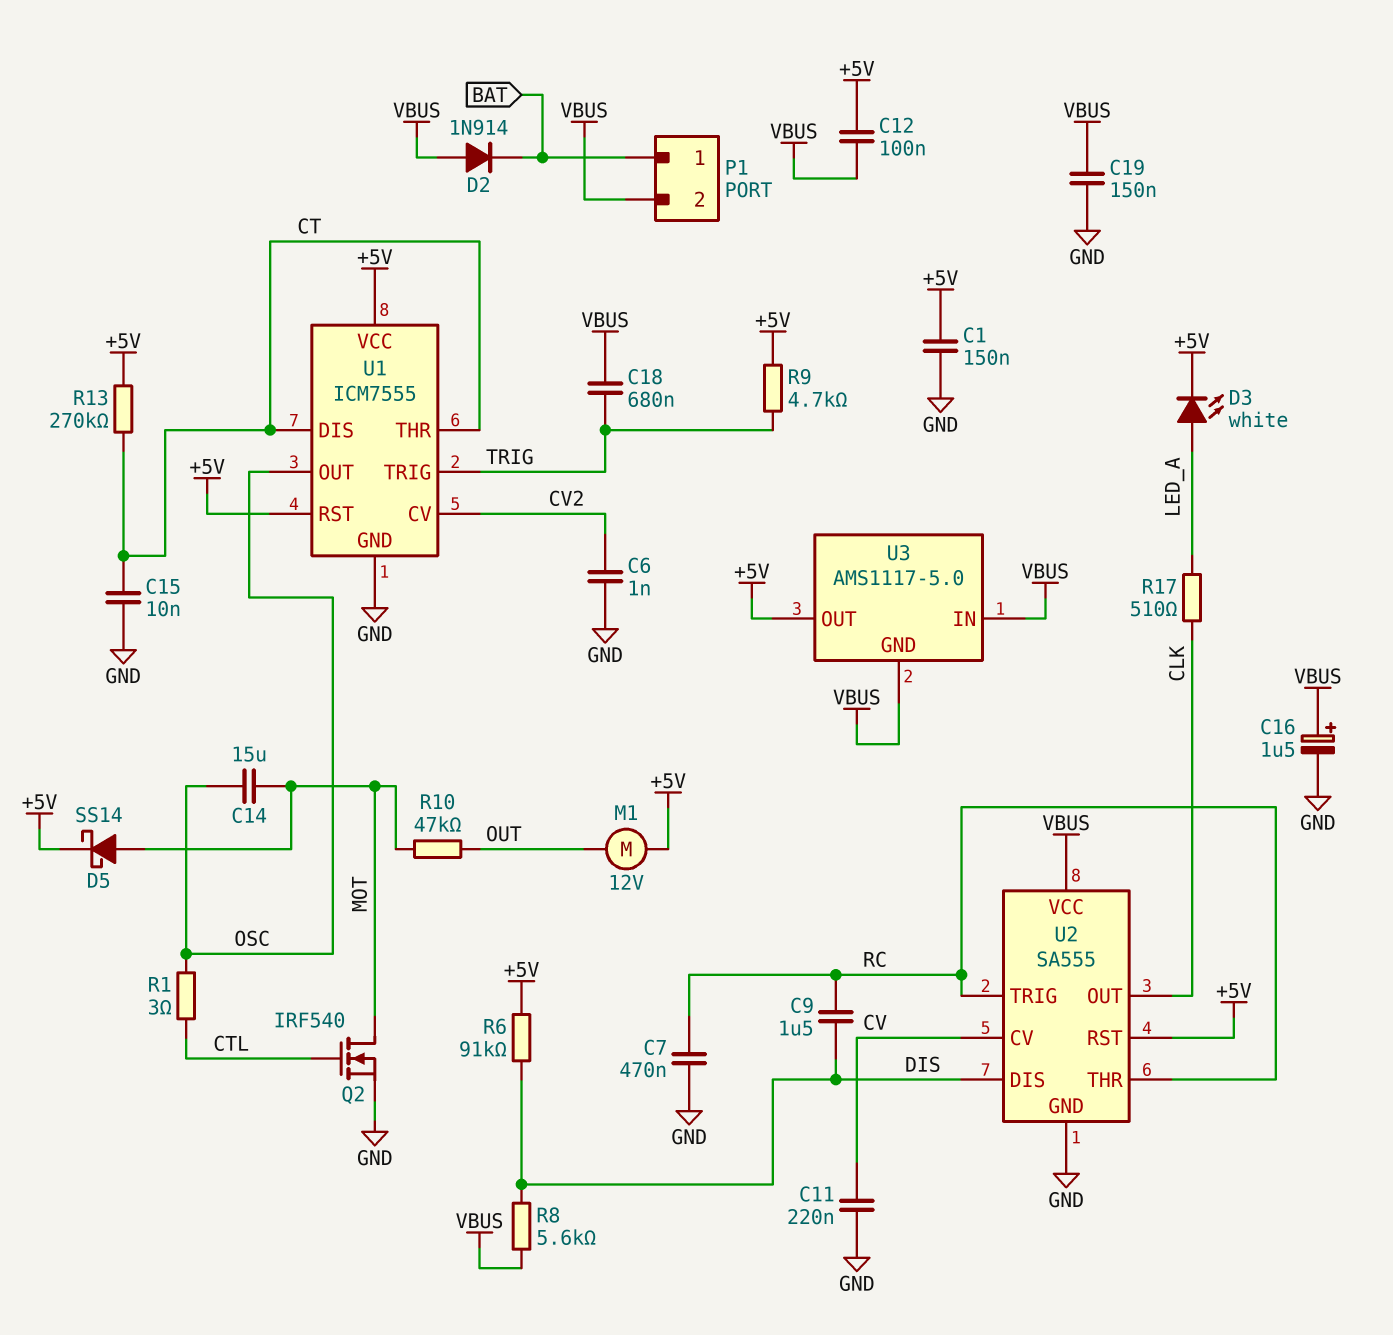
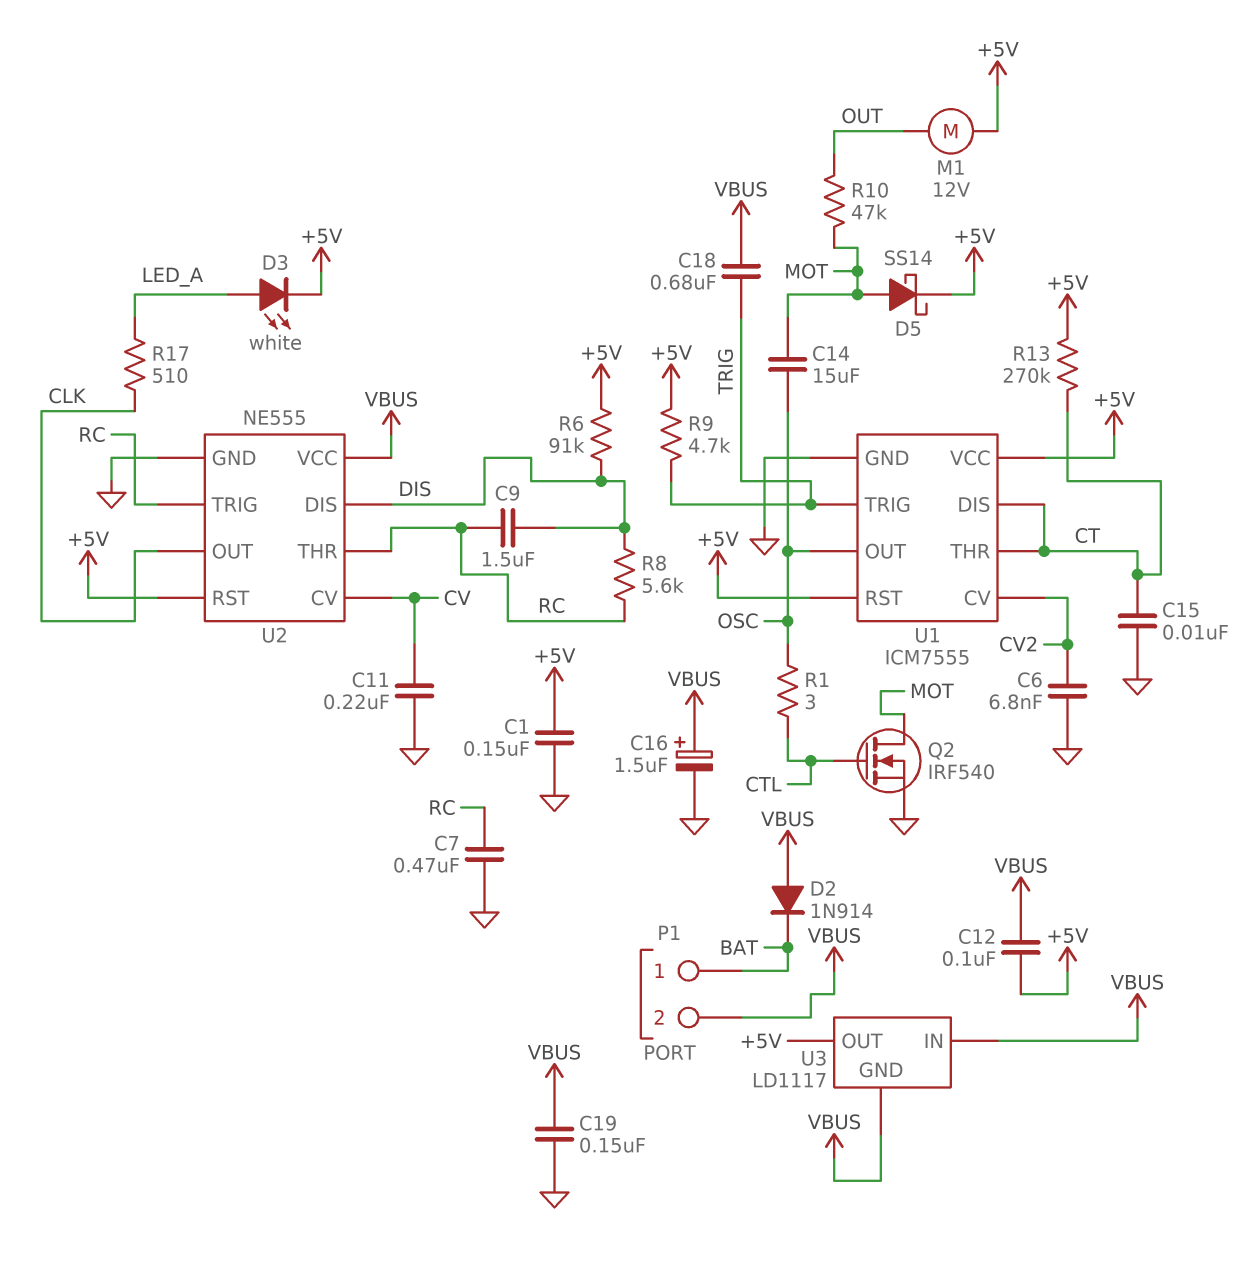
C6: 1nF (CV2, GND) -> 6.8nF (CV2, GND)
R8: 5.6k (DIS, VBUS) -> 5.6k (DIS, RC)
U2: SA555 -> NE555
U3: AMS1117-5.0 -> LD1117

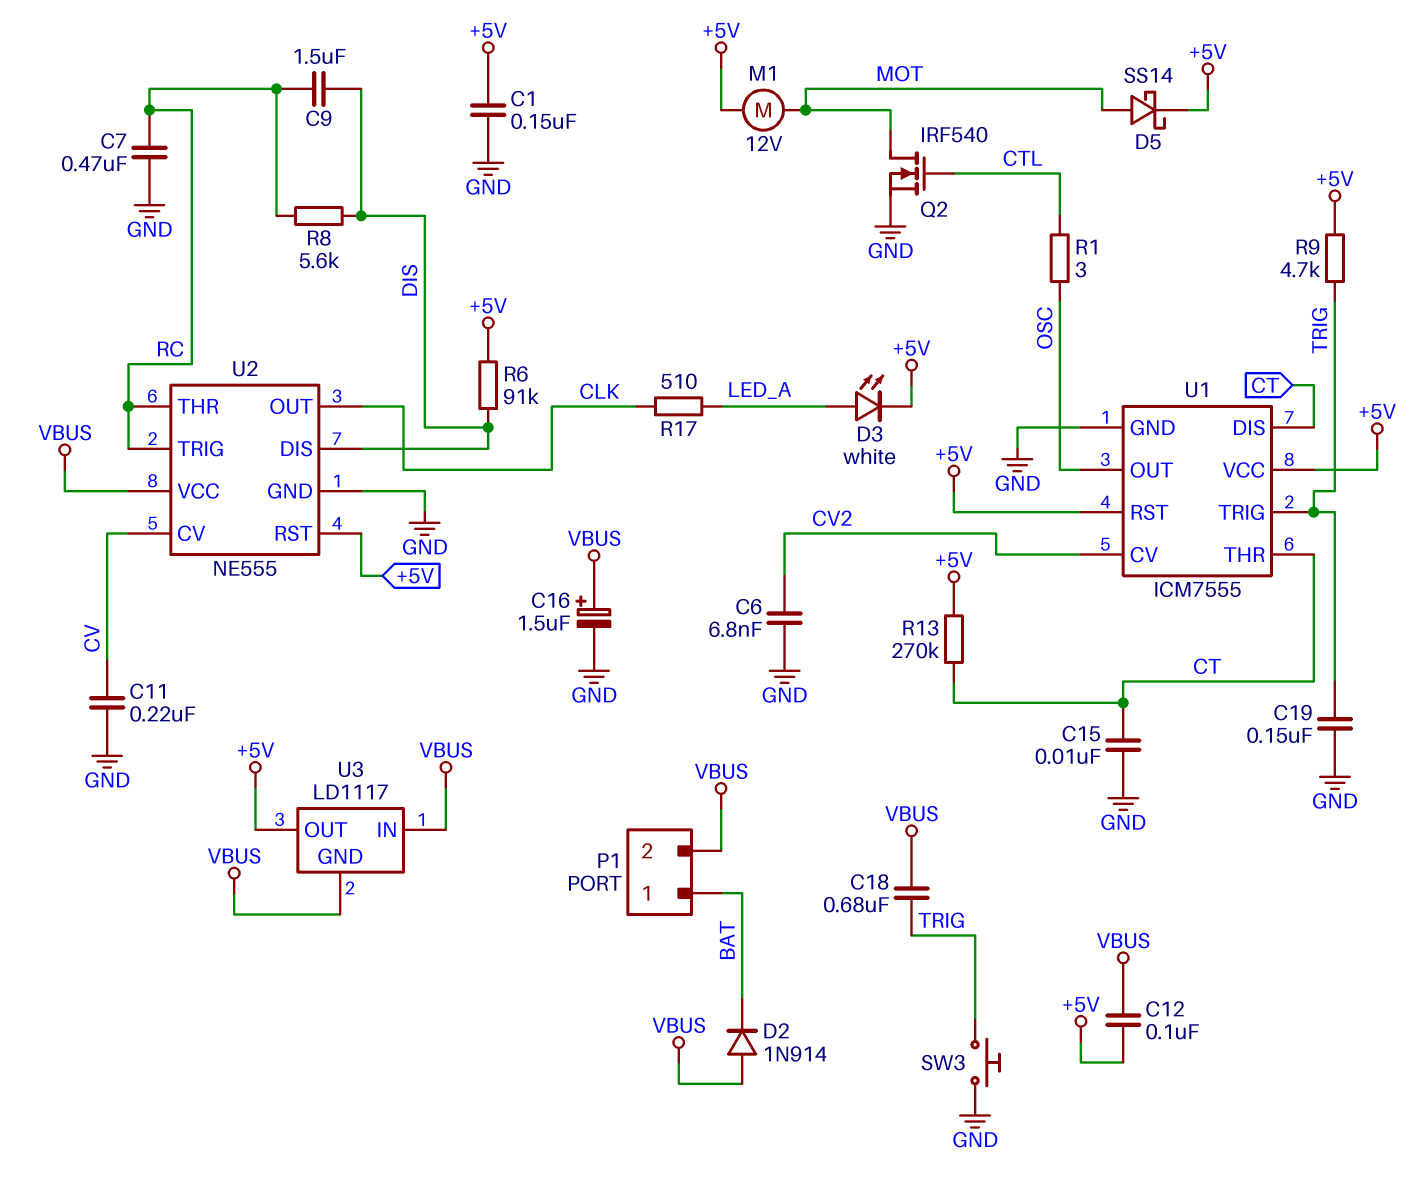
C14: 15uF (MOT, OSC) -> none
C19: 150nF (GND, VBUS) -> 150nF (GND, TRIG)
M1: motor 12V (+5V, OUT) -> motor 12V (+5V, MOT)
R10: 47k (MOT, OUT) -> none
SW3: none -> button (GND, TRIG)

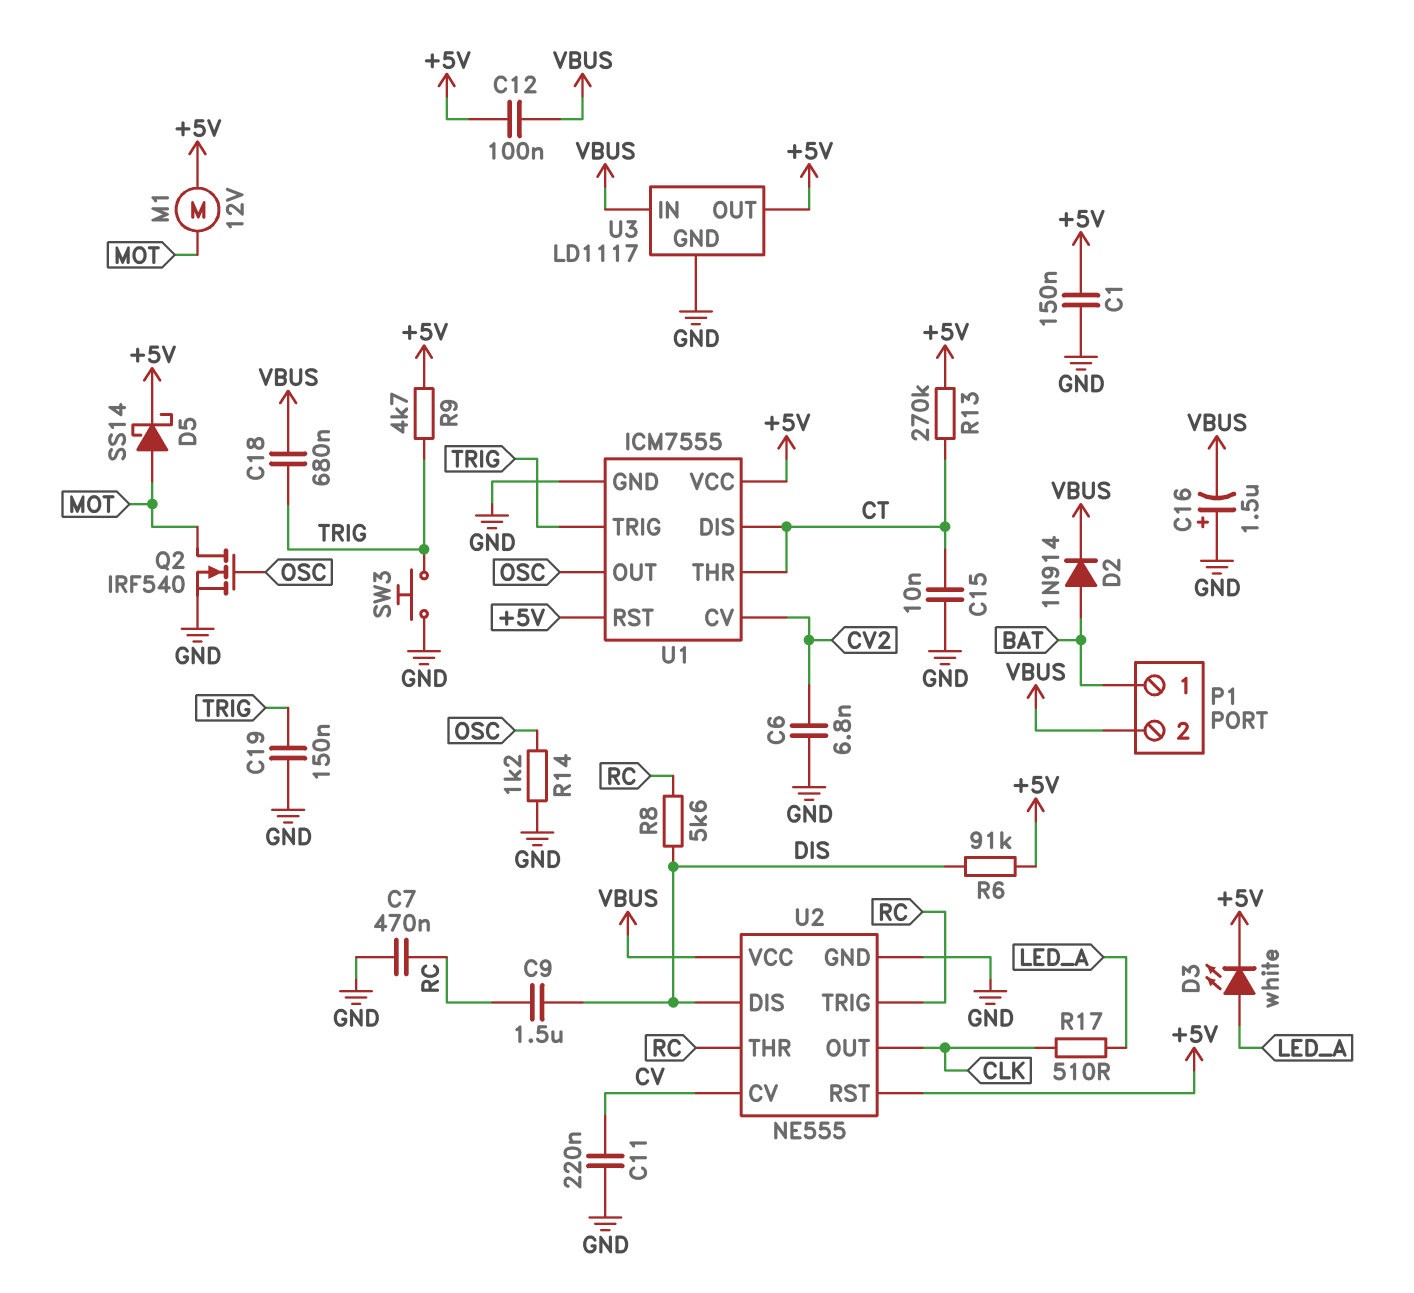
C16: 1.5uF (plus VBUS, minus GND) -> 1.5uF (plus GND, minus VBUS)
D2: diode 1N914 (A VBUS, K BAT) -> diode 1N914 (A BAT, K VBUS)
Q2: NMOS IRF540 (G CTL, D MOT, S GND) -> NMOS IRF540 (G OSC, D MOT, S GND)
R1: 3 (CTL, OSC) -> none
R14: none -> 1.2k (GND, OSC)
U3 pin GND: VBUS -> GND

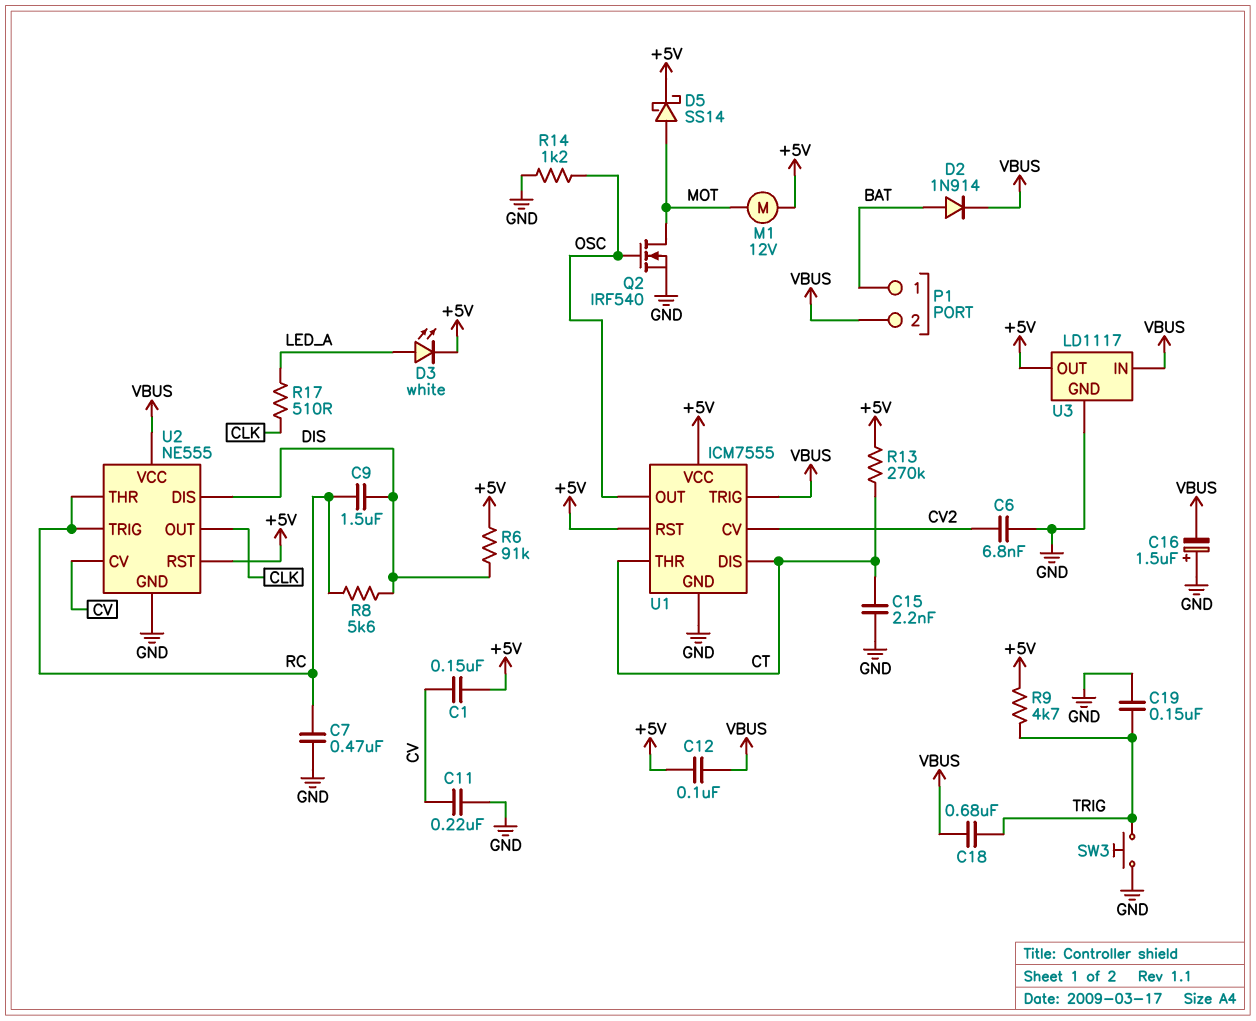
C1: 150nF (+5V, GND) -> 150nF (+5V, CV)
C15: 10nF (CT, GND) -> 2.2nF (CT, GND)
U1 pin TRIG: TRIG -> VBUS

